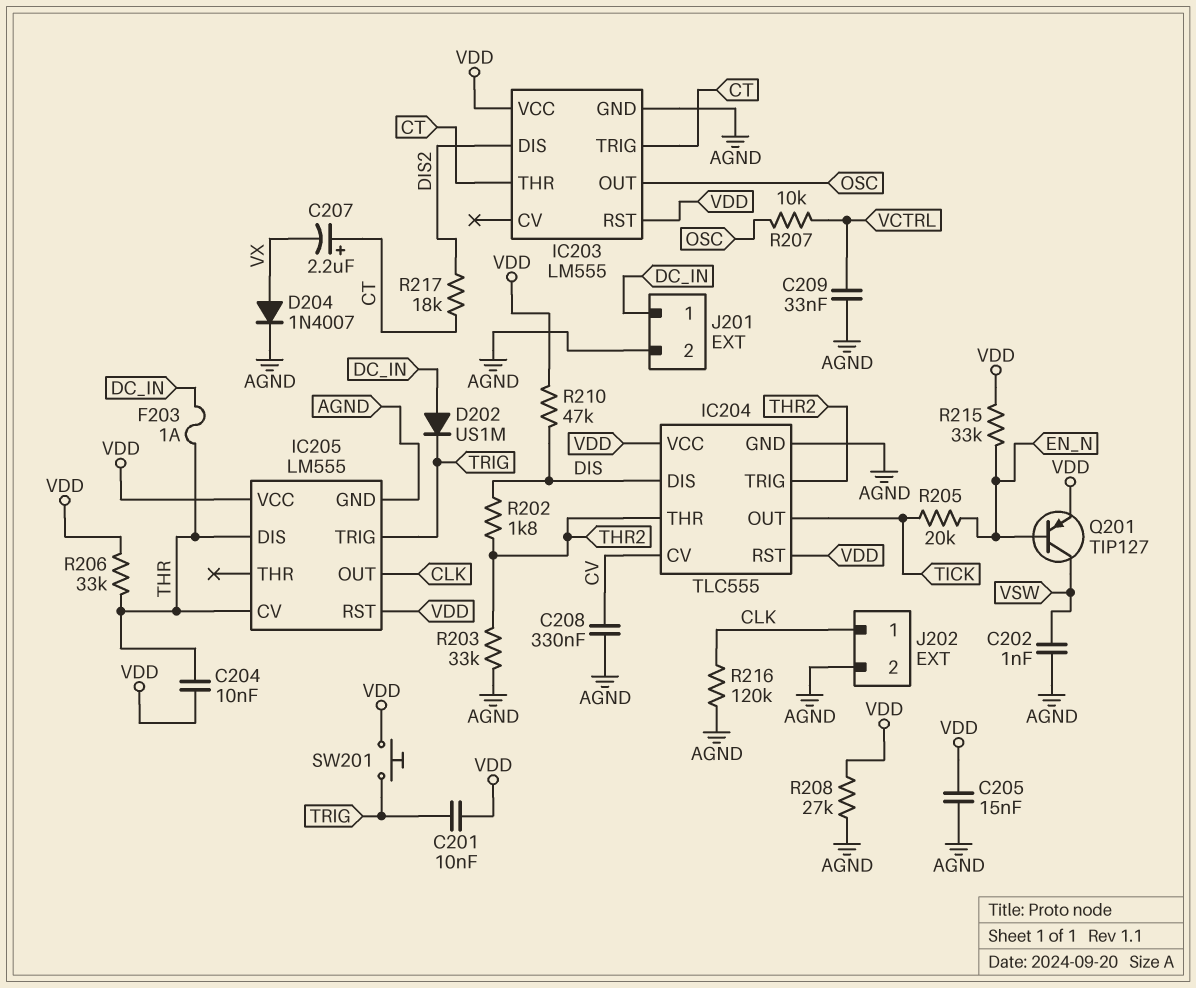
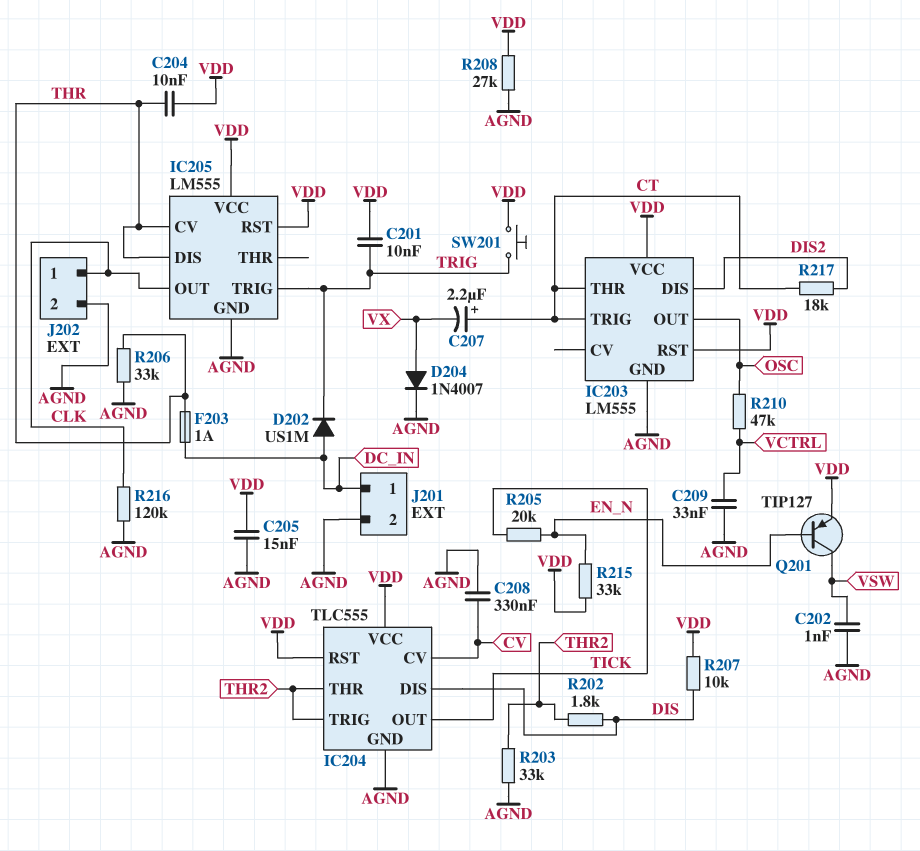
R206: 33k (THR, VDD) -> 33k (AGND, THR)
R207: 10k (OSC, VCTRL) -> 10k (DIS, VDD)
R210: 47k (DIS, VDD) -> 47k (OSC, VCTRL)

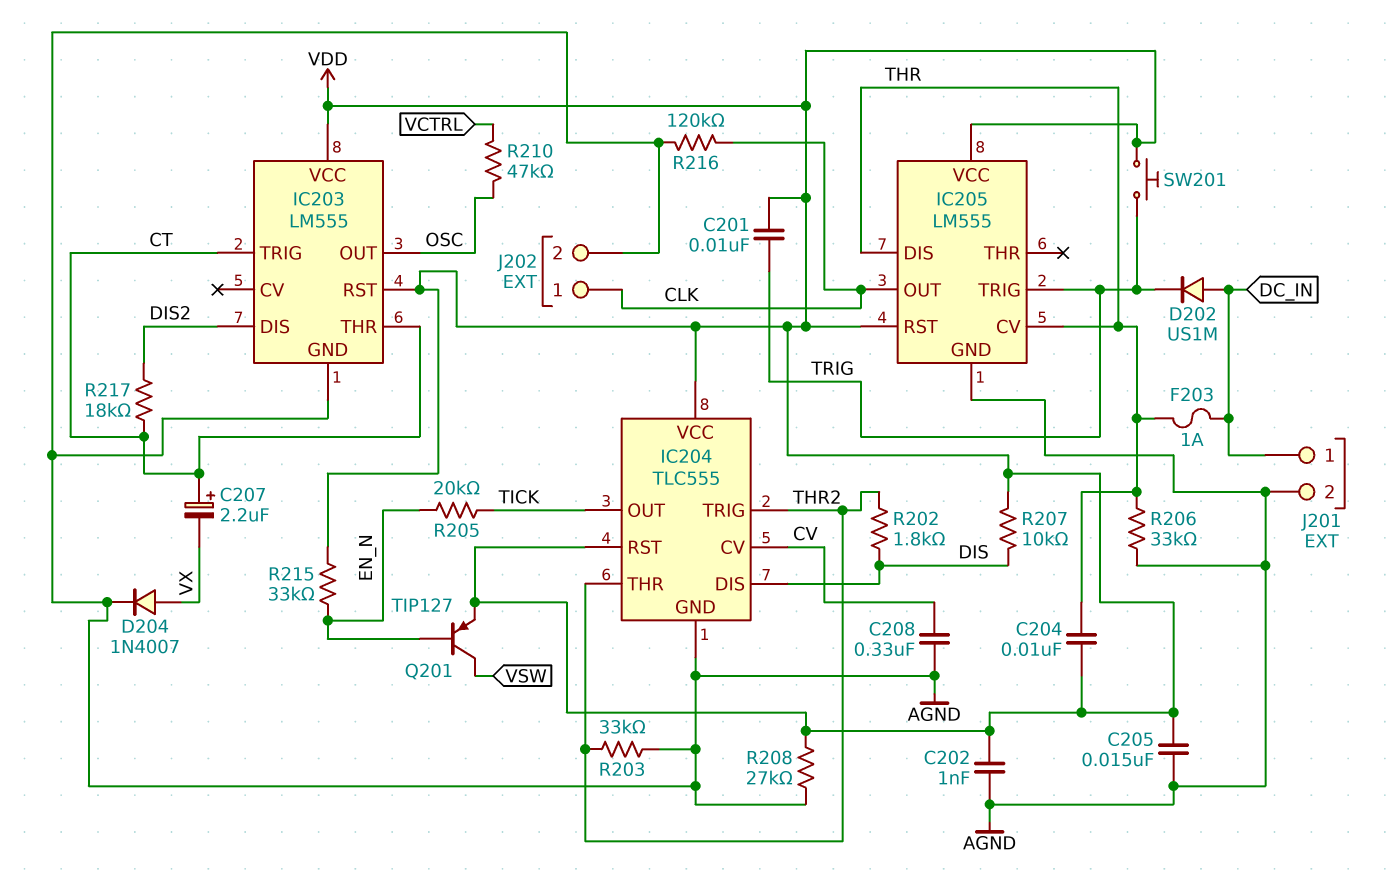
C202: 1nF (AGND, VSW) -> 1nF (AGND, VDD)
C209: 33nF (AGND, VCTRL) -> none

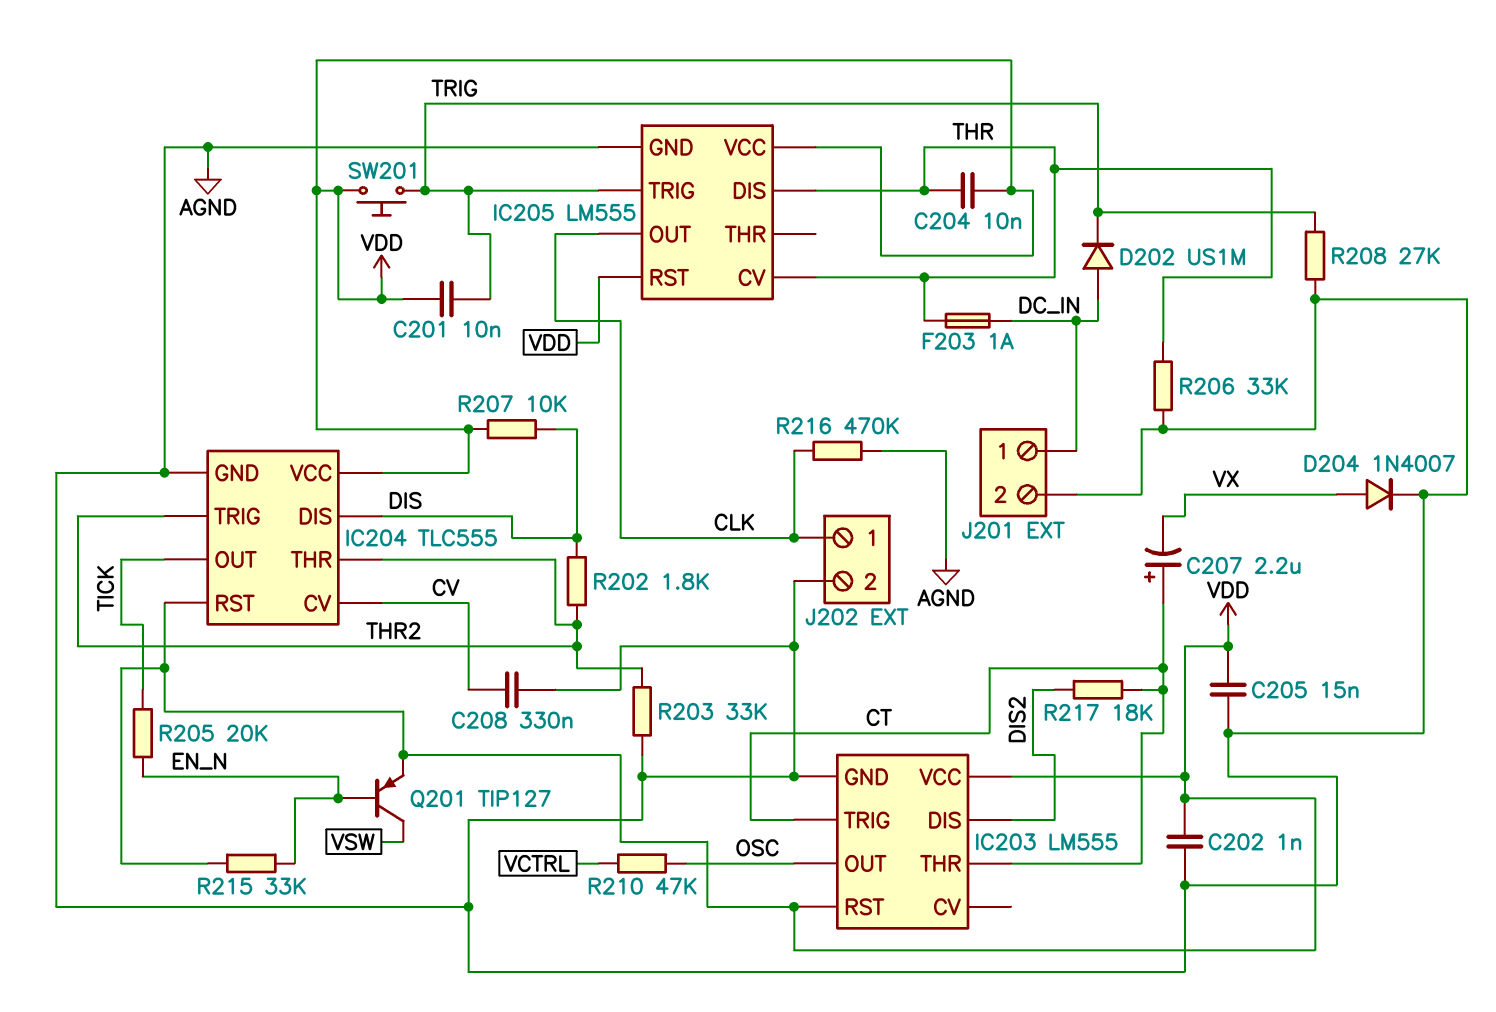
R208: 27k (AGND, VDD) -> 27k (AGND, TRIG)
R216: 120k (AGND, CLK) -> 470k (AGND, CLK)

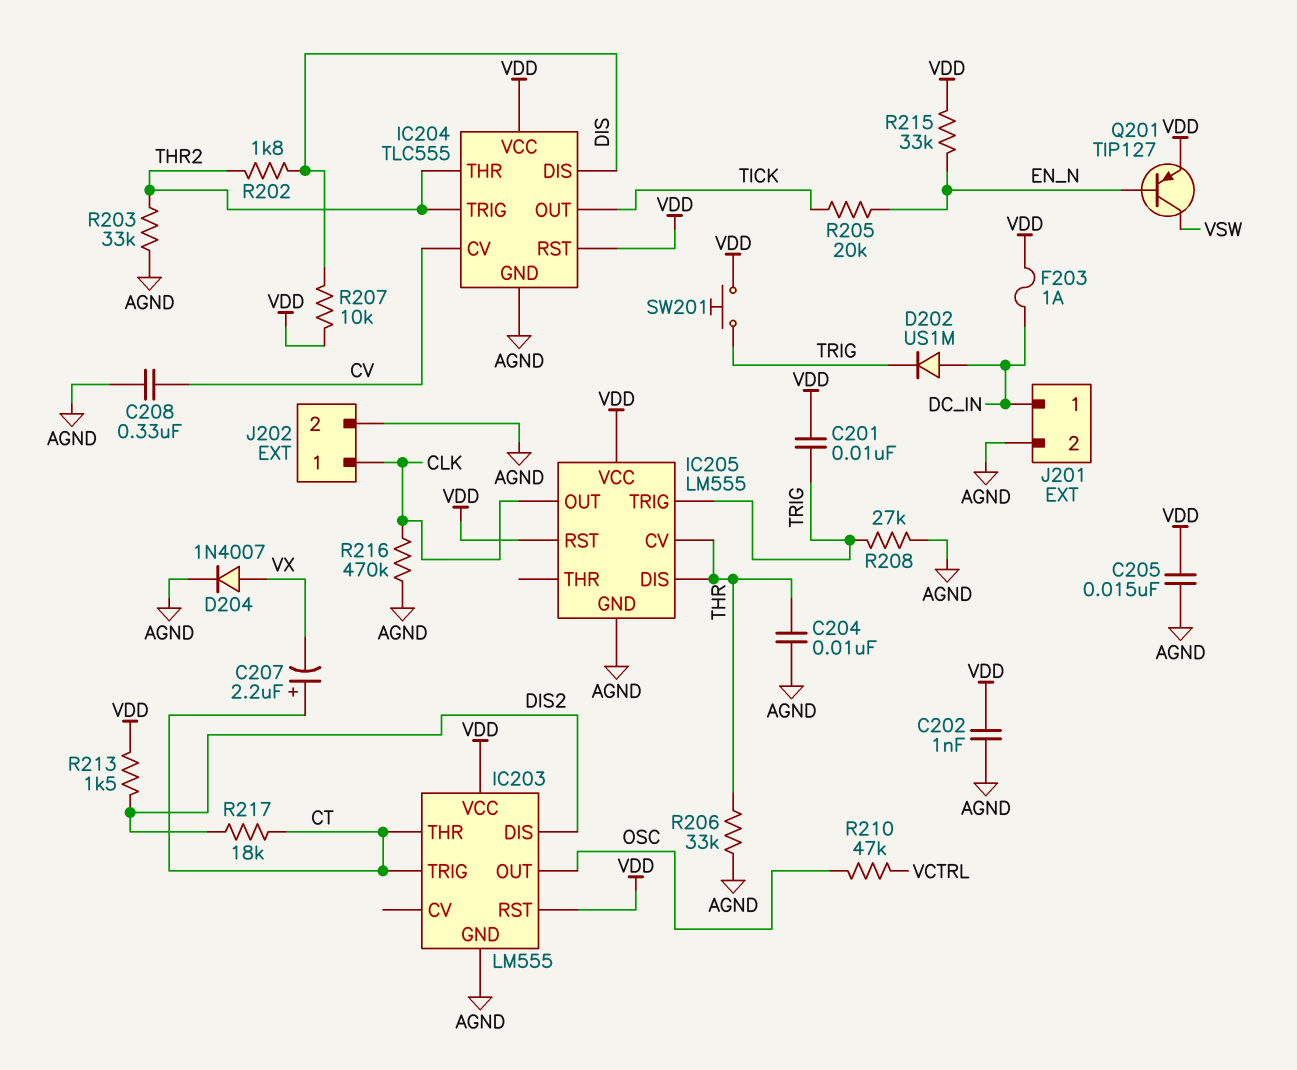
C204: 10nF (THR, VDD) -> 10nF (AGND, THR)
F203: 1A (DC_IN, THR) -> 1A (DC_IN, VDD)
R213: none -> 1.5k (DIS2, VDD)

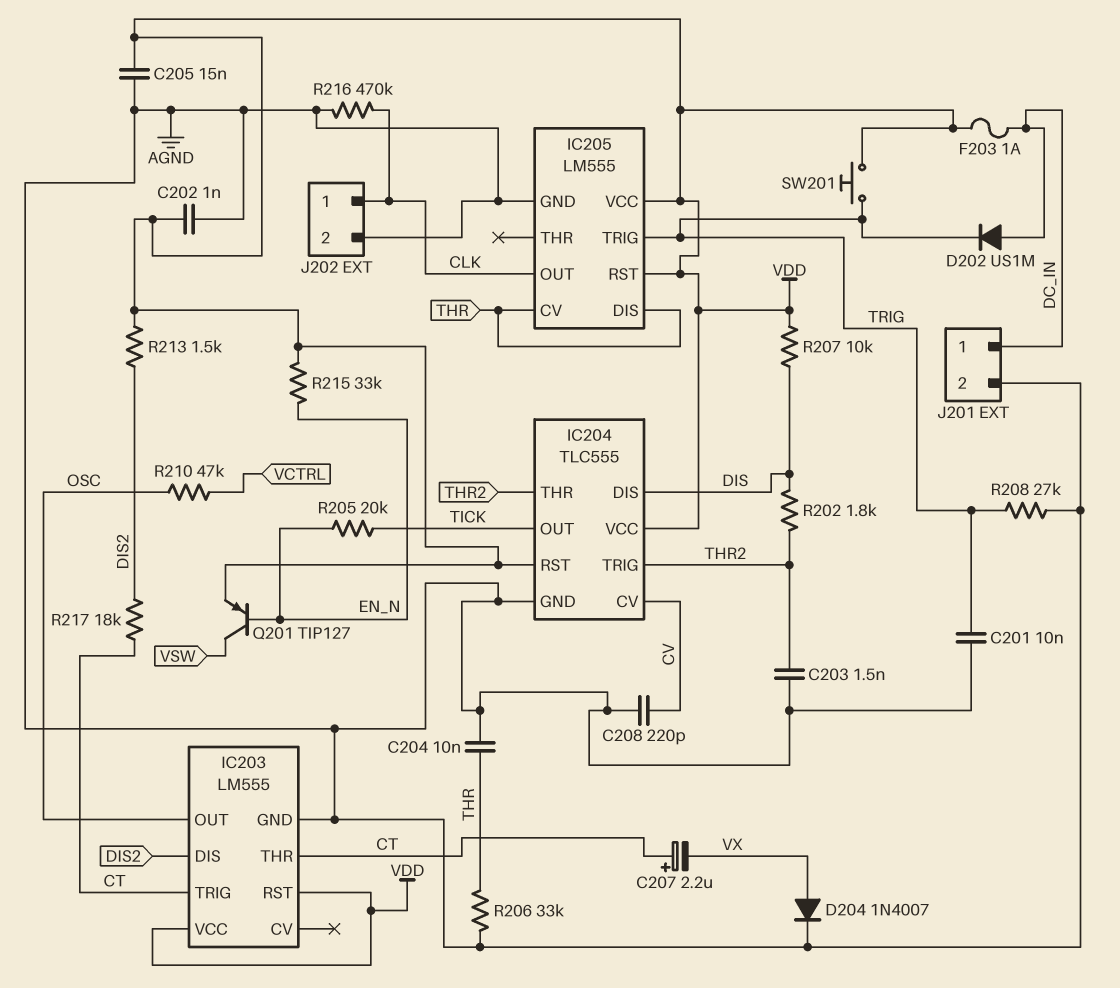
C201: 10nF (TRIG, VDD) -> 10nF (AGND, TRIG)
C203: none -> 1.5nF (AGND, THR2)
C208: 330nF (AGND, CV) -> 220pF (AGND, CV)
R203: 33k (AGND, THR2) -> none

